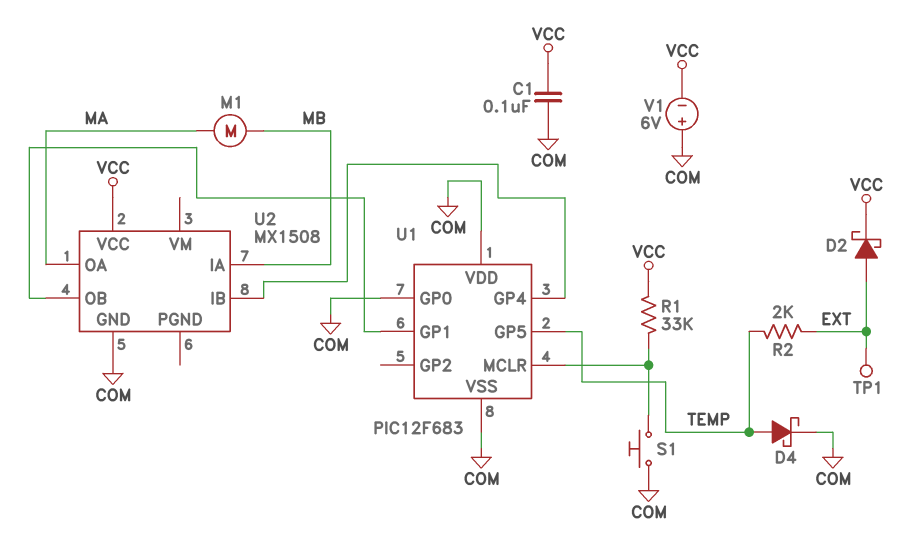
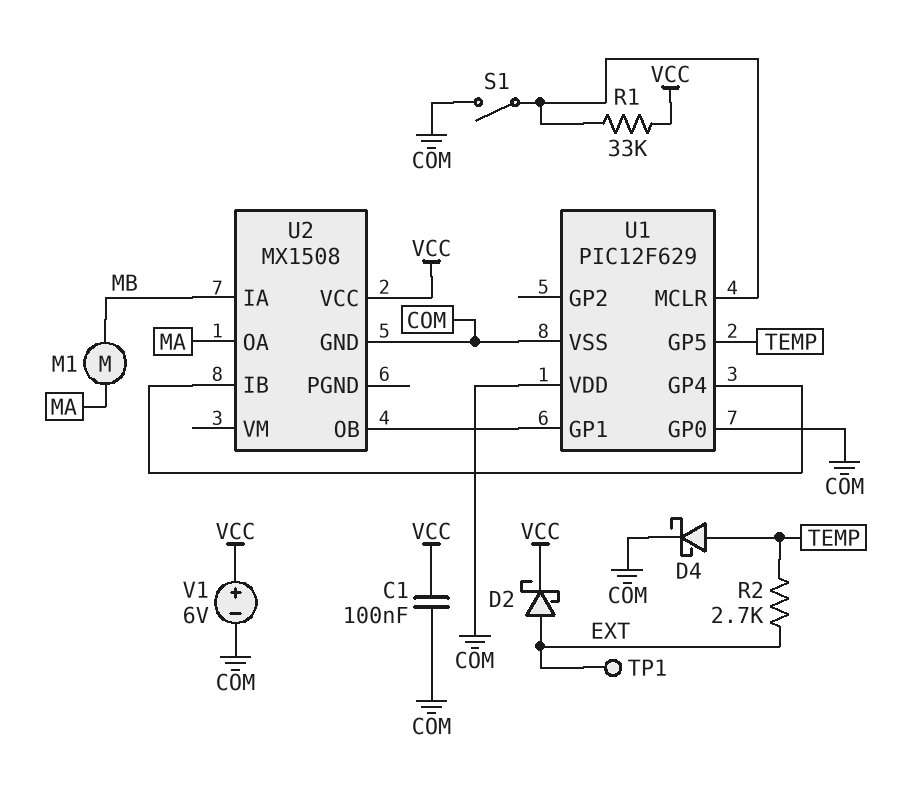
R2: 2k (EXT, TEMP) -> 2.7k (EXT, TEMP)
S1: button (COM, U1/MCLR) -> switch (COM, U1/MCLR)
U1: PIC12F683 -> PIC12F629
V1: 6V (plus COM, minus VCC) -> 6V (plus VCC, minus COM)

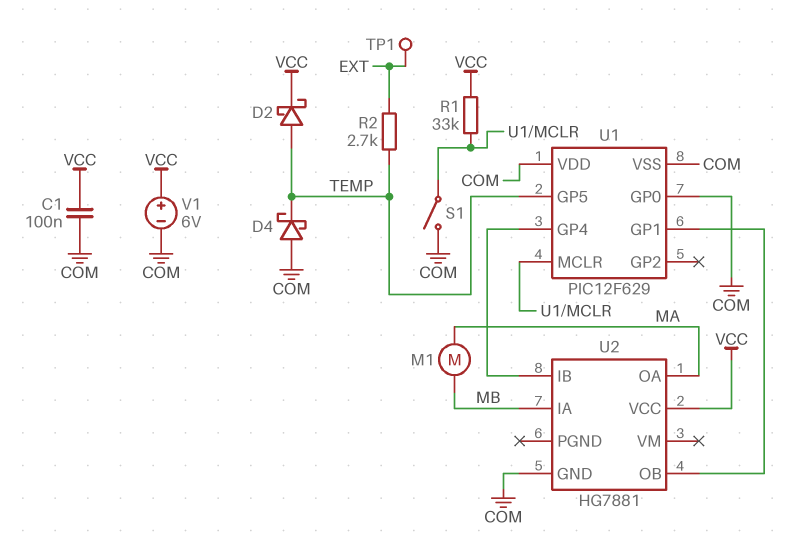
D2: schottky (A EXT, K VCC) -> schottky (A TEMP, K VCC)
D4: schottky (A TEMP, K COM) -> schottky (A COM, K TEMP)
U2: MX1508 -> HG7881

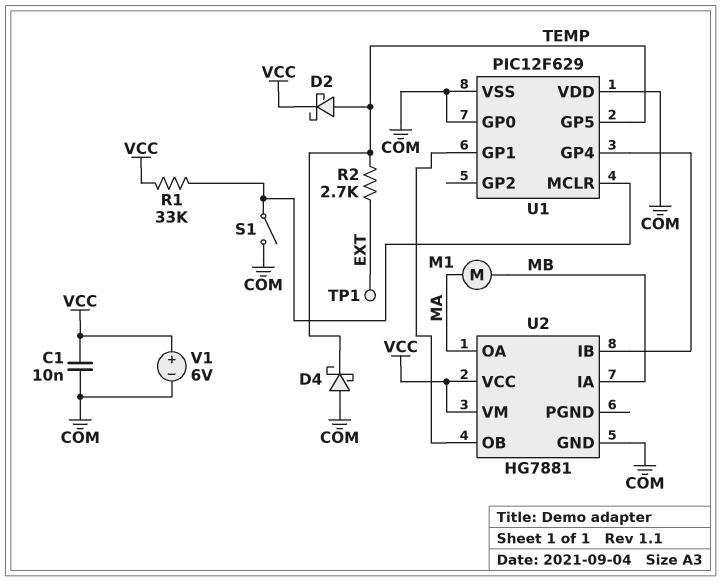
C1: 100nF (COM, VCC) -> 10nF (COM, VCC)
U2 pin VM: none -> VCC

